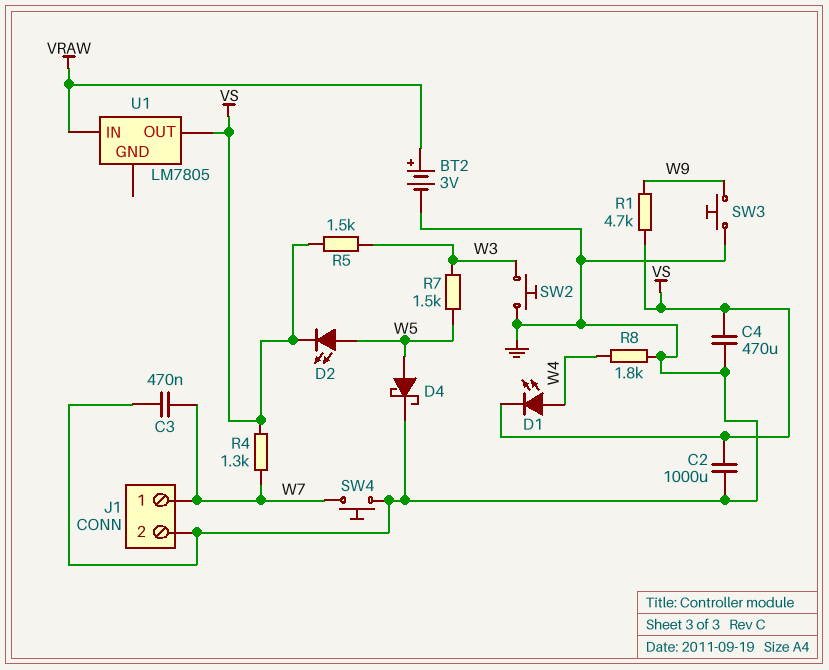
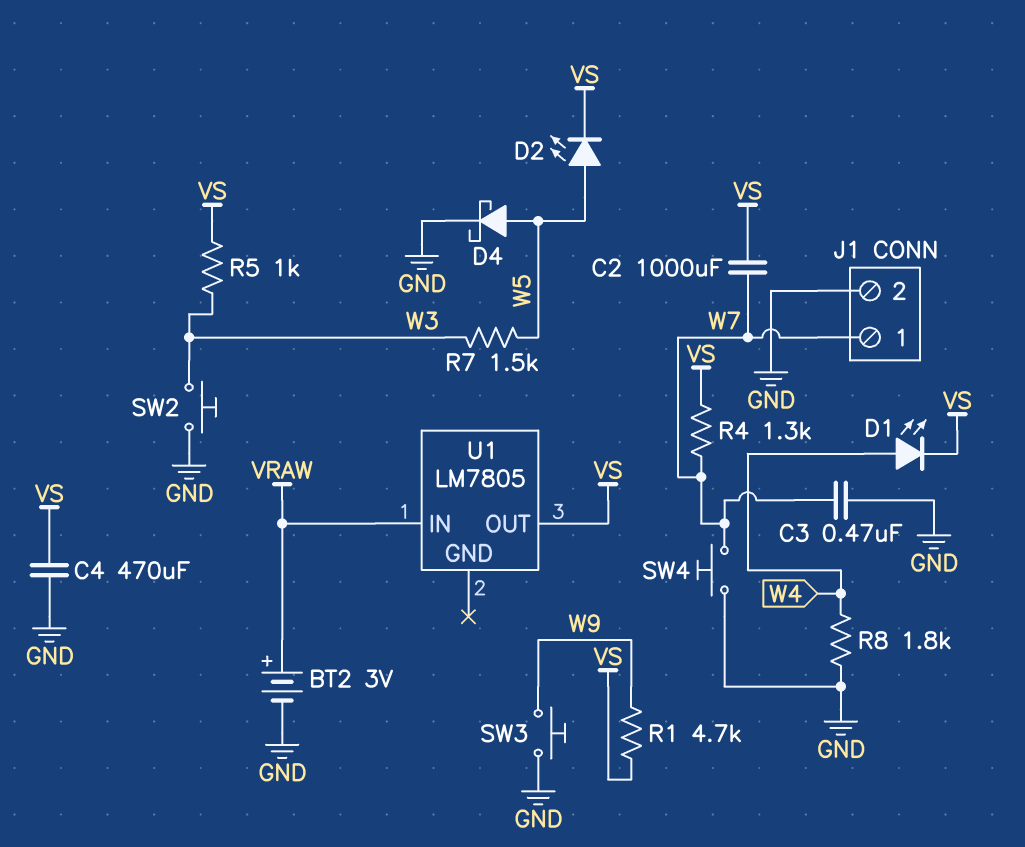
C2: 1000uF (GND, VS) -> 1000uF (VS, W7)
R5: 1.5k (VS, W3) -> 1k (VS, W3)

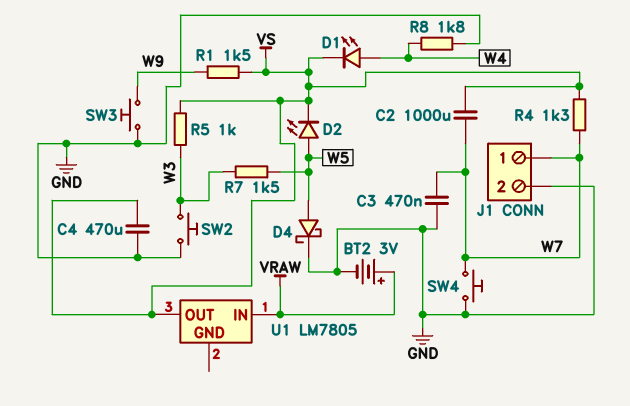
R1: 4.7k (VS, W9) -> 1.5k (VS, W9)

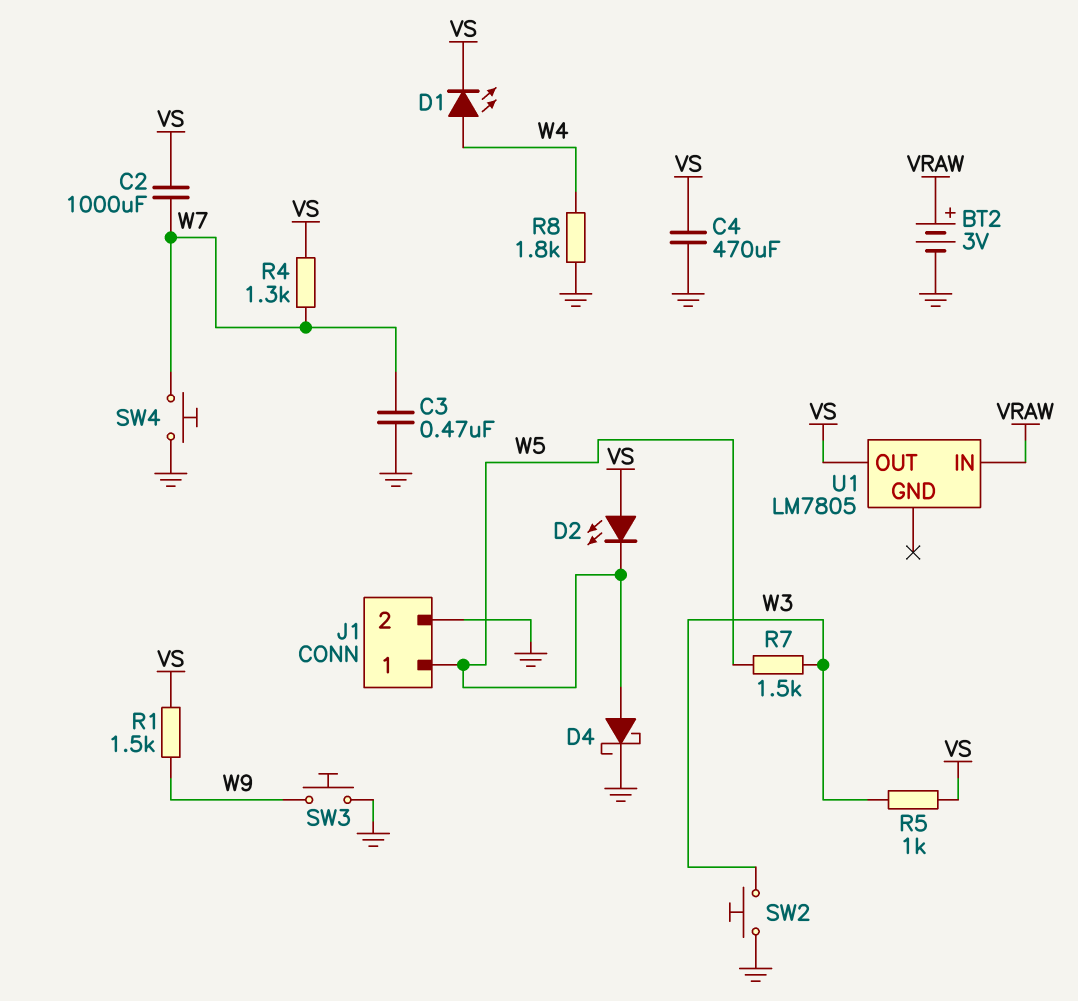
D2: LED (A W5, K VS) -> LED (A VS, K W5)
J1 pin 1: W7 -> W5

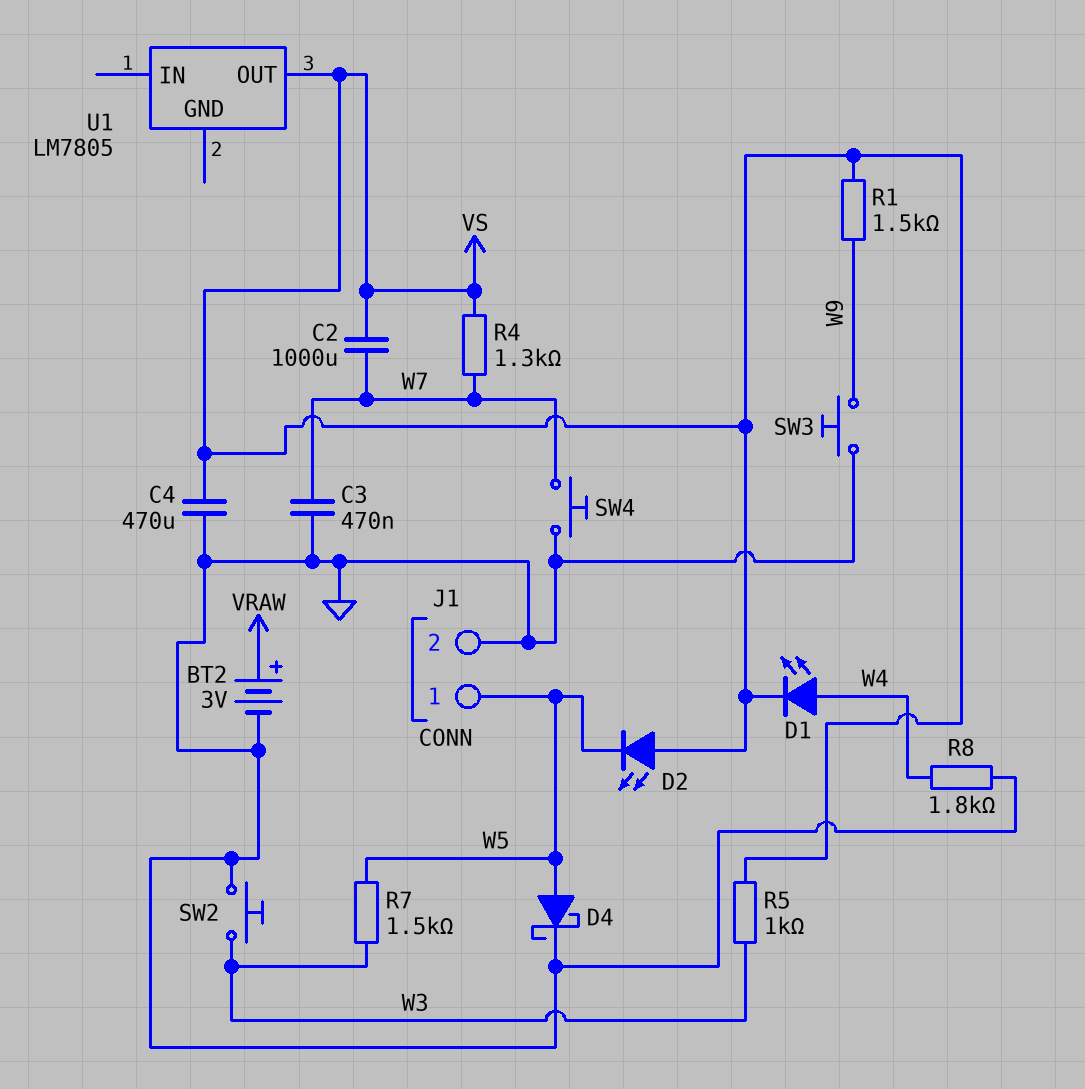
U1 pin IN: VRAW -> none

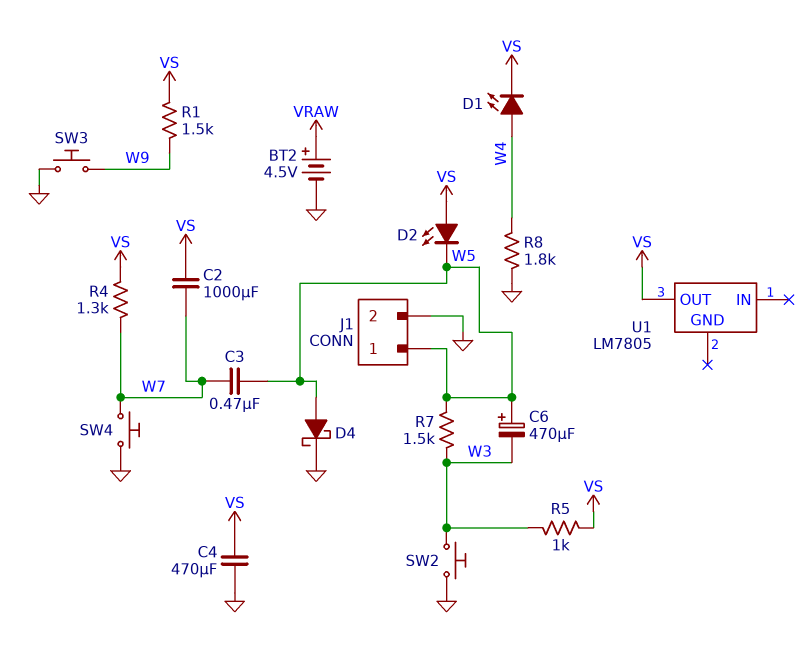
BT2: 3V (plus VRAW, minus GND) -> 4.5V (plus VRAW, minus GND)
C3: 470nF (GND, W7) -> 470nF (W5, W7)
C6: none -> 470uF (plus W5, minus W3)

